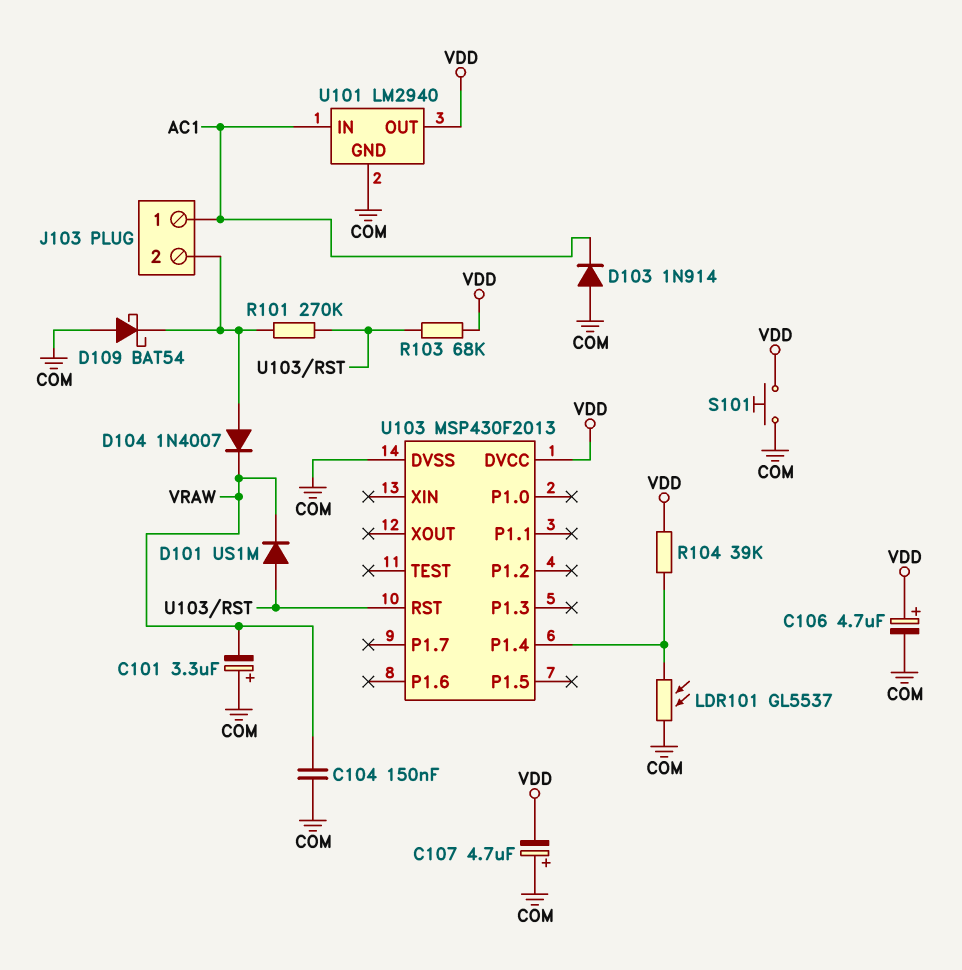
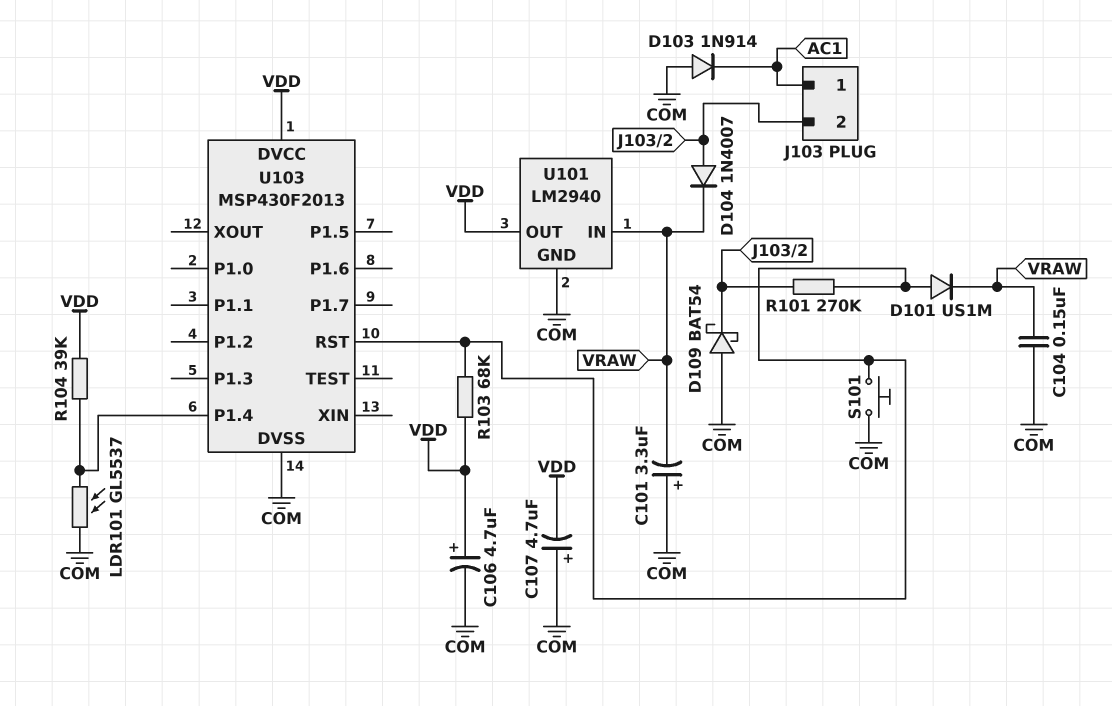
S101: button (COM, VDD) -> button (COM, U103/RST)
U101 pin IN: AC1 -> VRAW

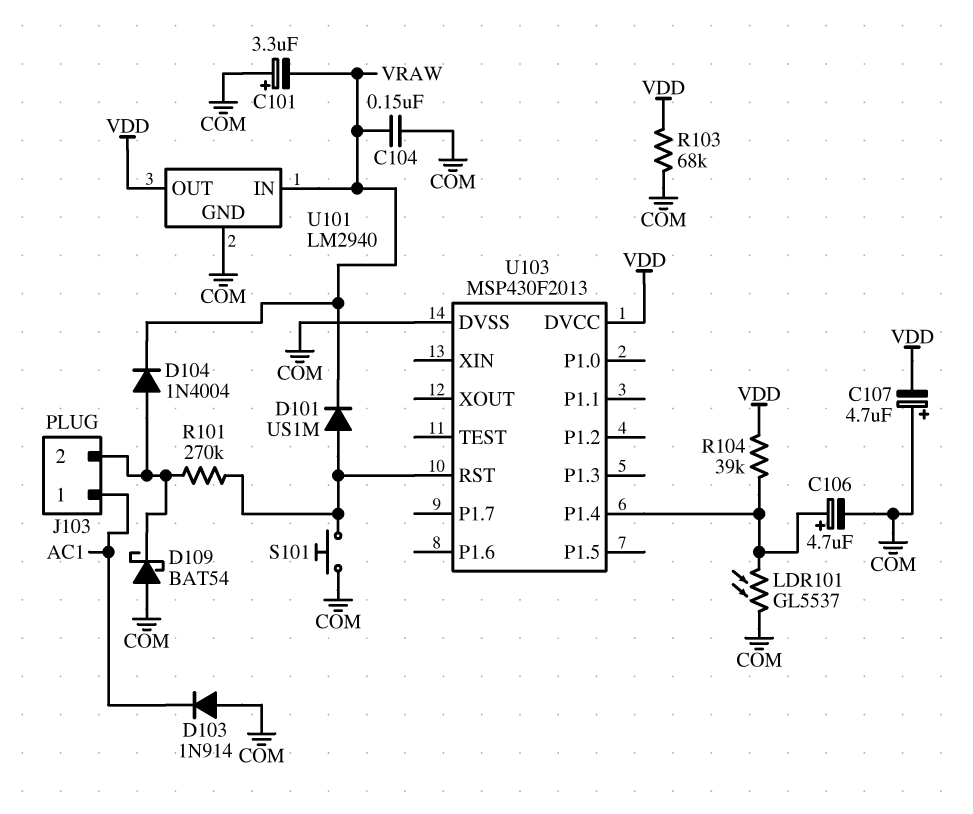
C106: 4.7uF (plus VDD, minus COM) -> 4.7uF (plus U103/P1.4, minus COM)
D104: diode 1N4007 (A J103/2, K VRAW) -> diode 1N4004 (A J103/2, K VRAW)
R103: 68k (U103/RST, VDD) -> 68k (COM, VDD)

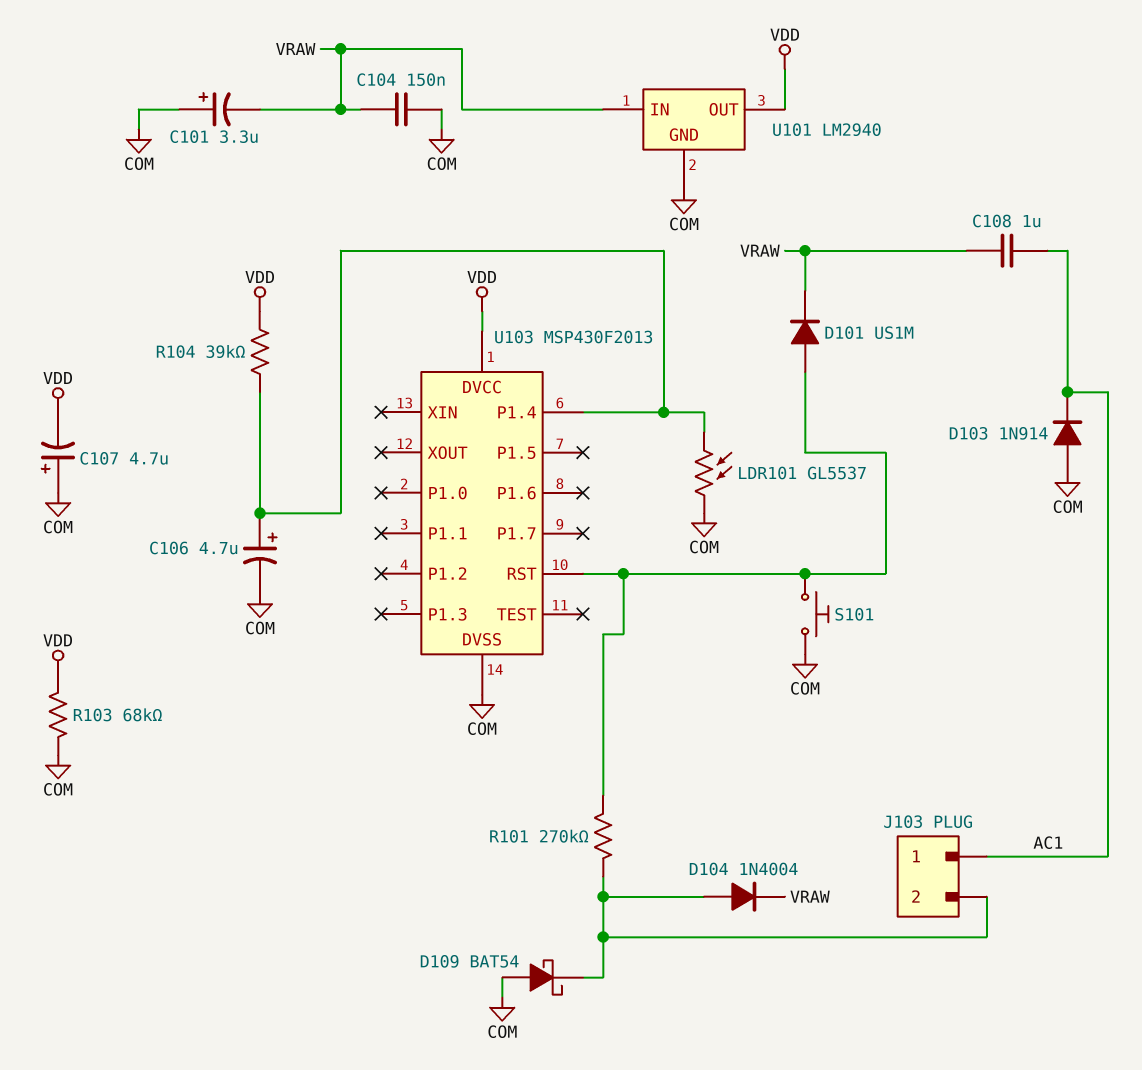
C108: none -> 1uF (AC1, VRAW)

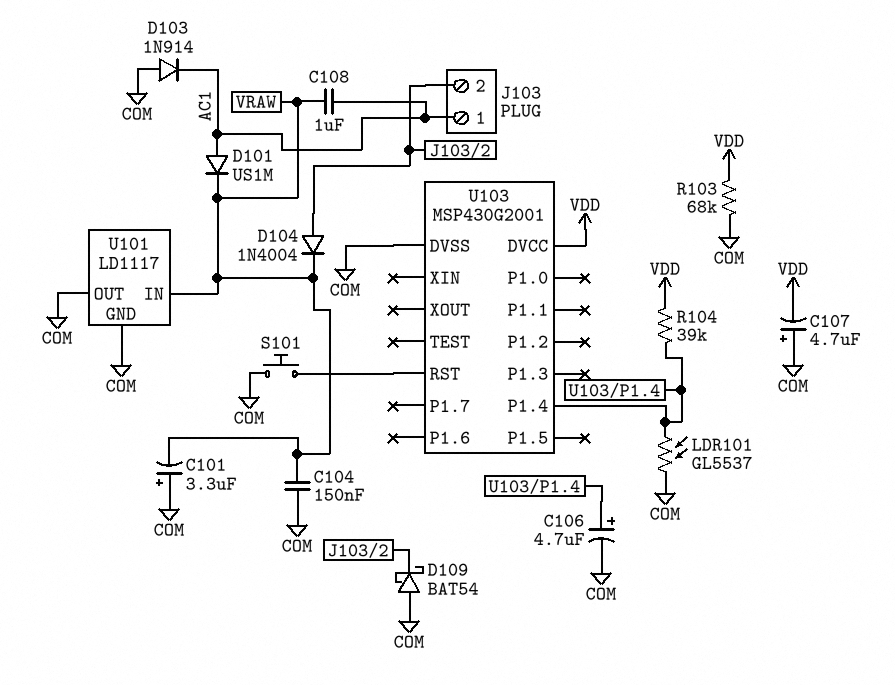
D101: diode US1M (A U103/RST, K VRAW) -> diode US1M (A AC1, K VRAW)
R101: 270k (J103/2, U103/RST) -> none
U101: LM2940 -> LD1117
U101 pin OUT: VDD -> COM
U103: MSP430F2013 -> MSP430G2001

